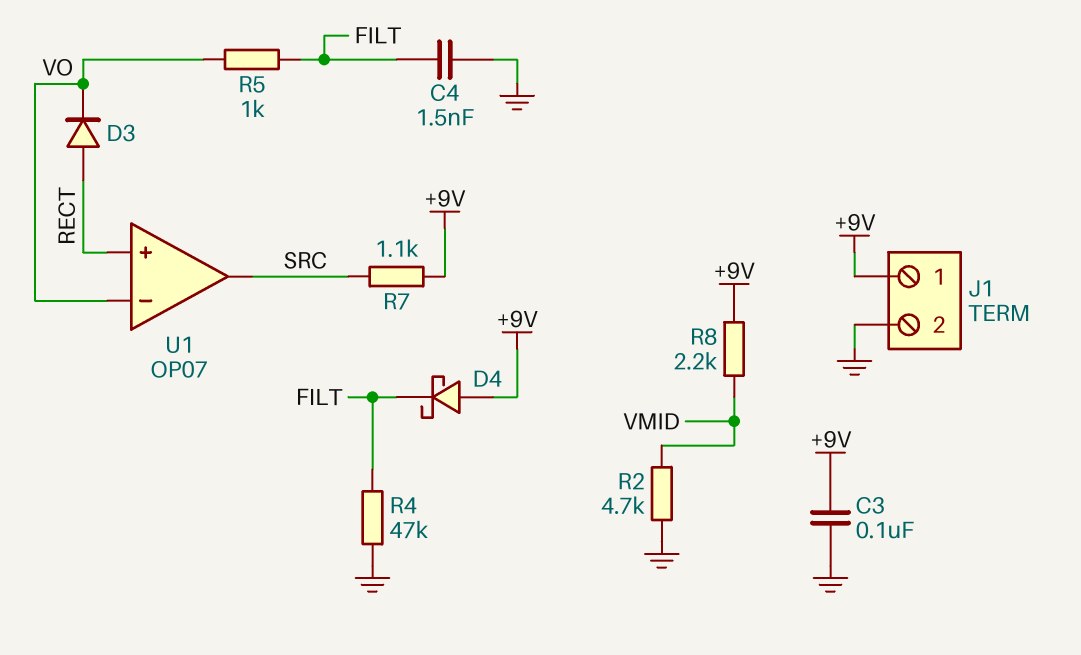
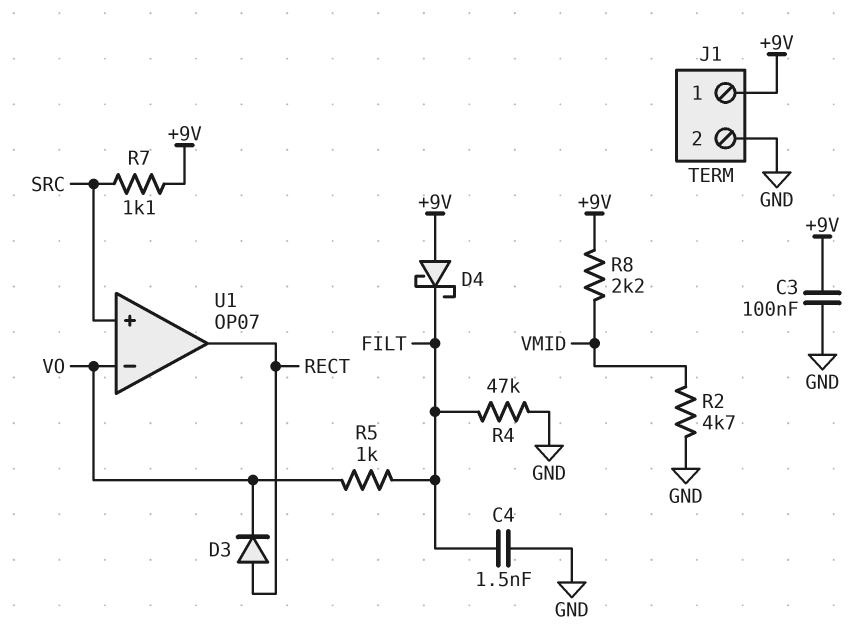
U1 pin in+: RECT -> SRC
U1 pin out: SRC -> RECT

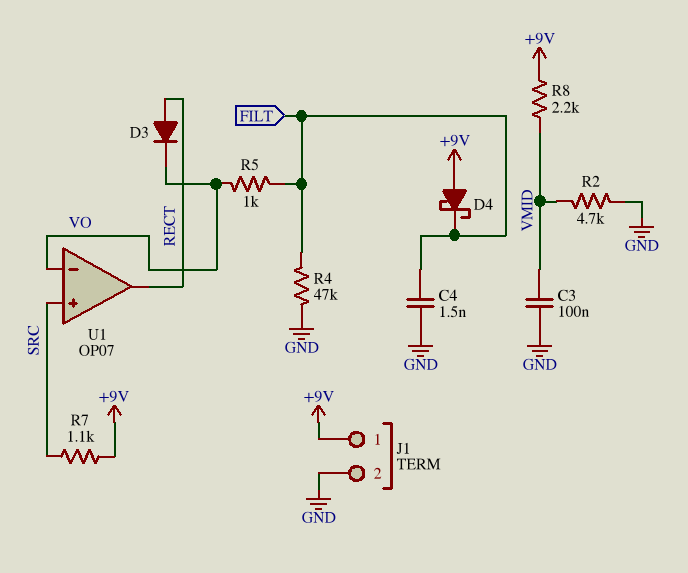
C3: 100nF (+9V, GND) -> 100nF (GND, VMID)

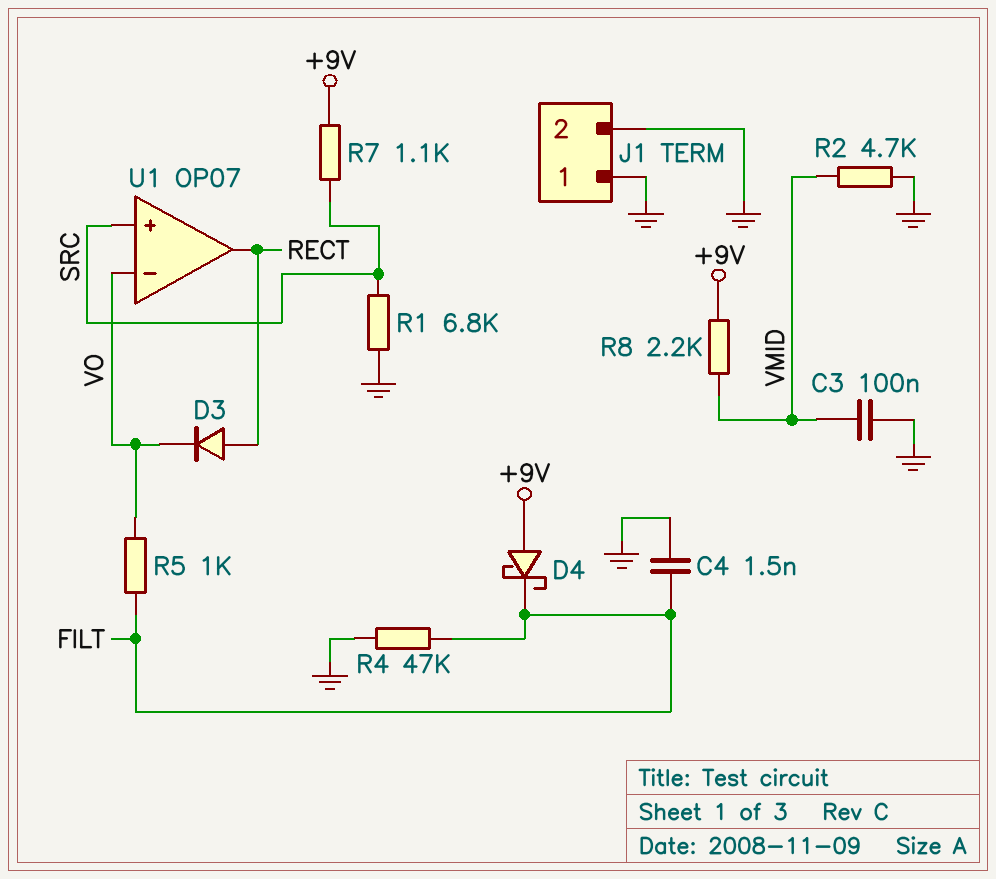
J1 pin 1: +9V -> GND
R1: none -> 6.8k (GND, SRC)

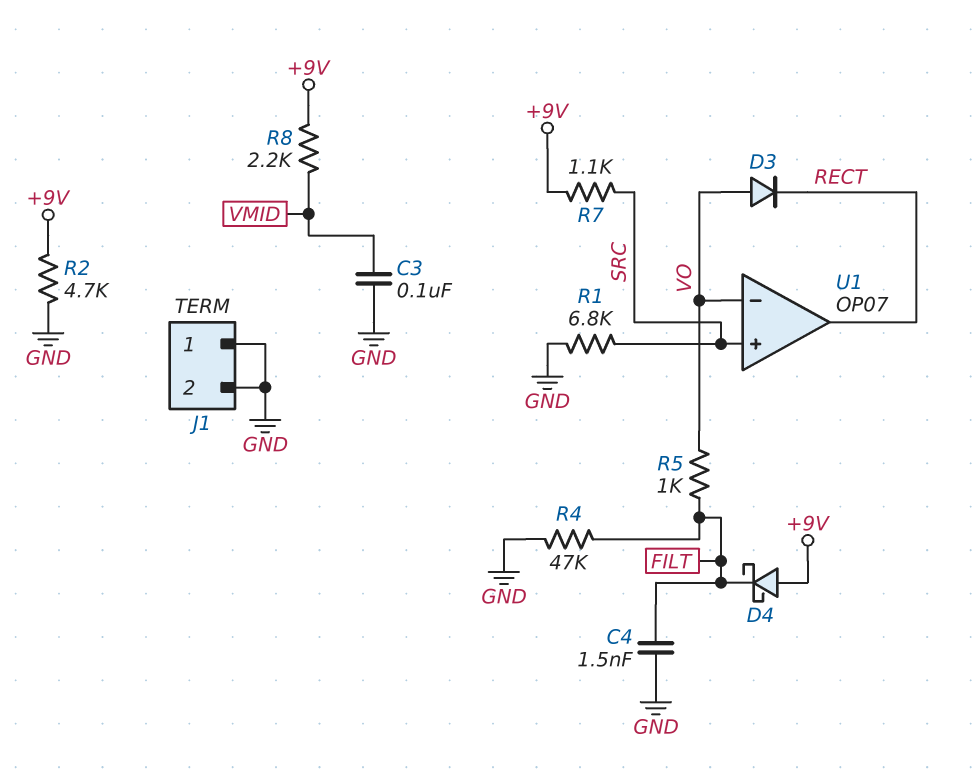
D3: diode (A RECT, K VO) -> diode (A VO, K RECT)
R2: 4.7k (GND, VMID) -> 4.7k (+9V, GND)

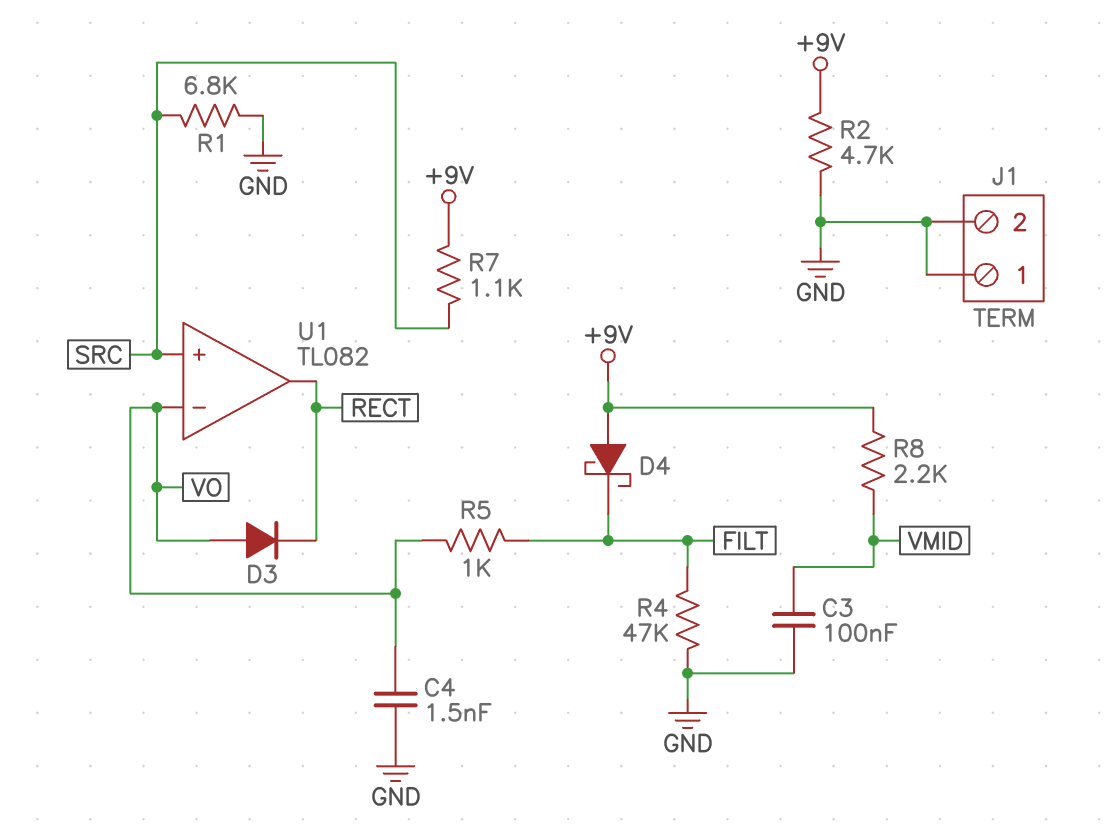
C4: 1.5nF (FILT, GND) -> 1.5nF (GND, VO)
U1: OP07 -> TL082

